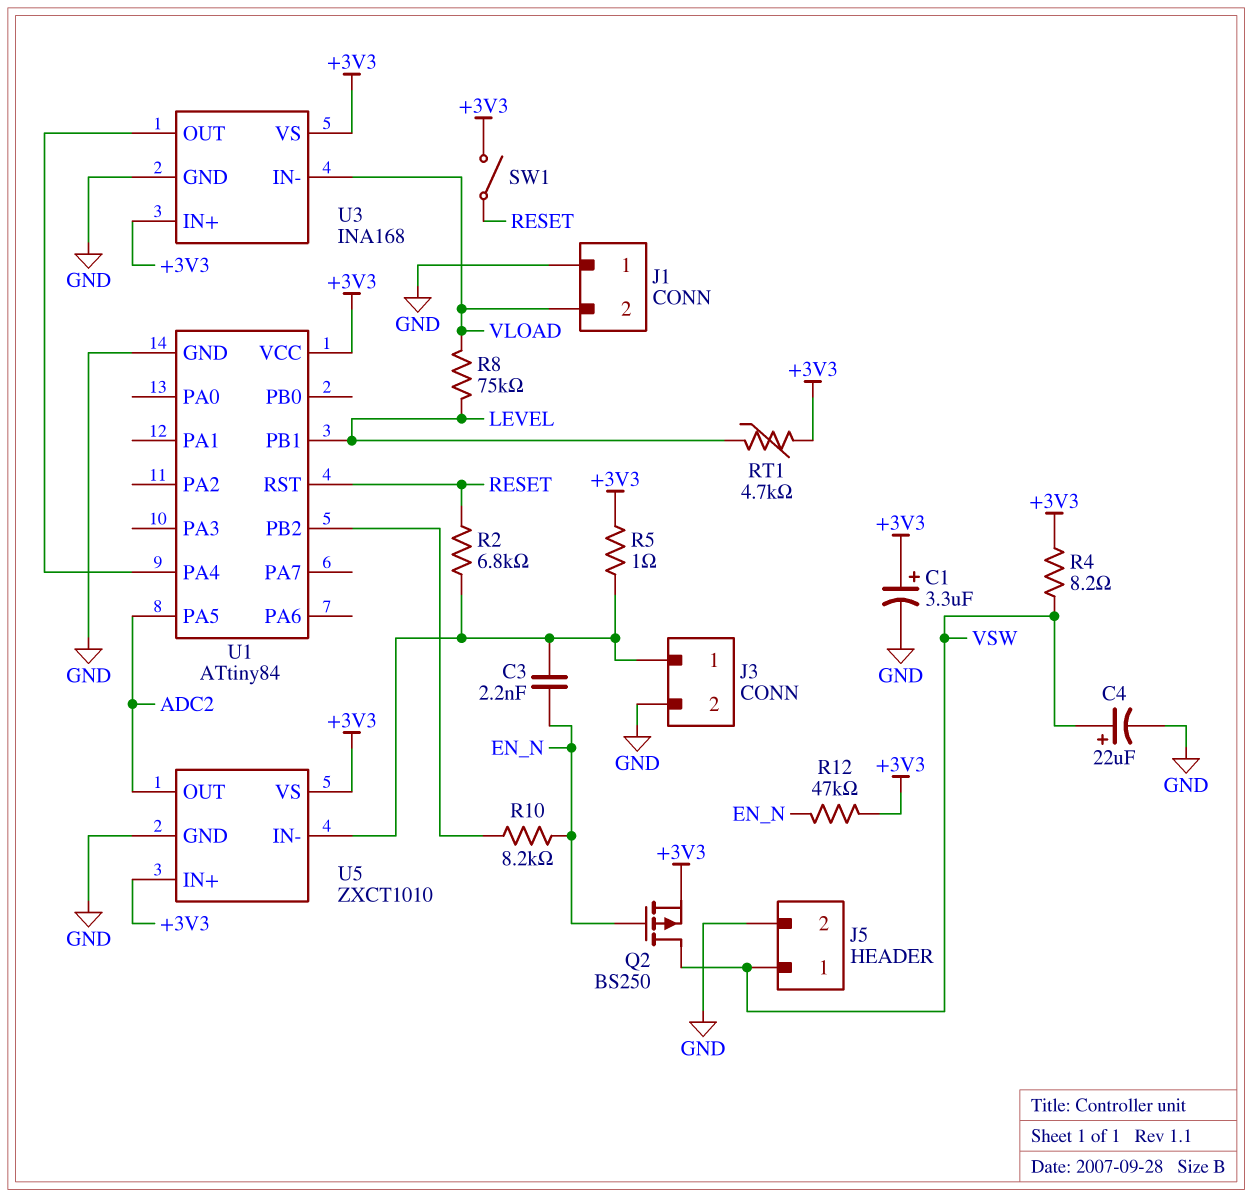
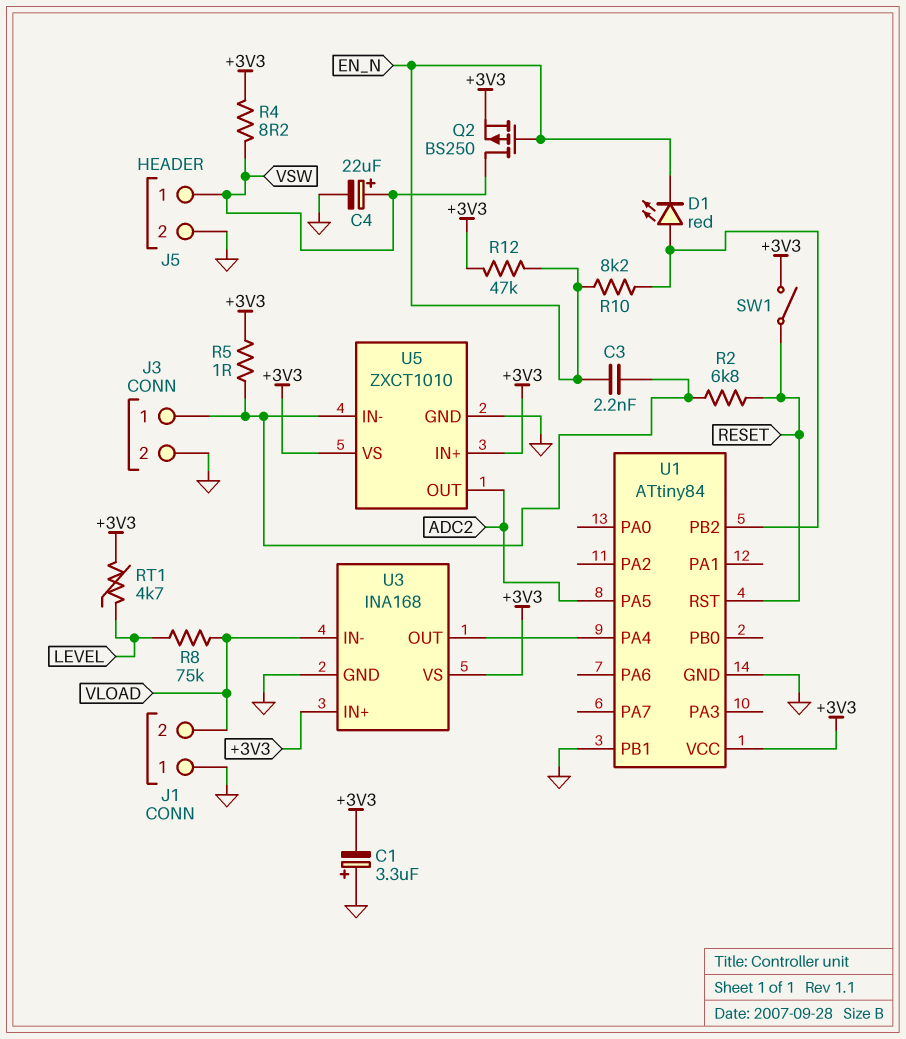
C1: 3.3uF (plus +3V3, minus GND) -> 3.3uF (plus GND, minus +3V3)
D1: none -> LED red (A U1/PB2, K EN_N)
U1 pin PB1: LEVEL -> GND

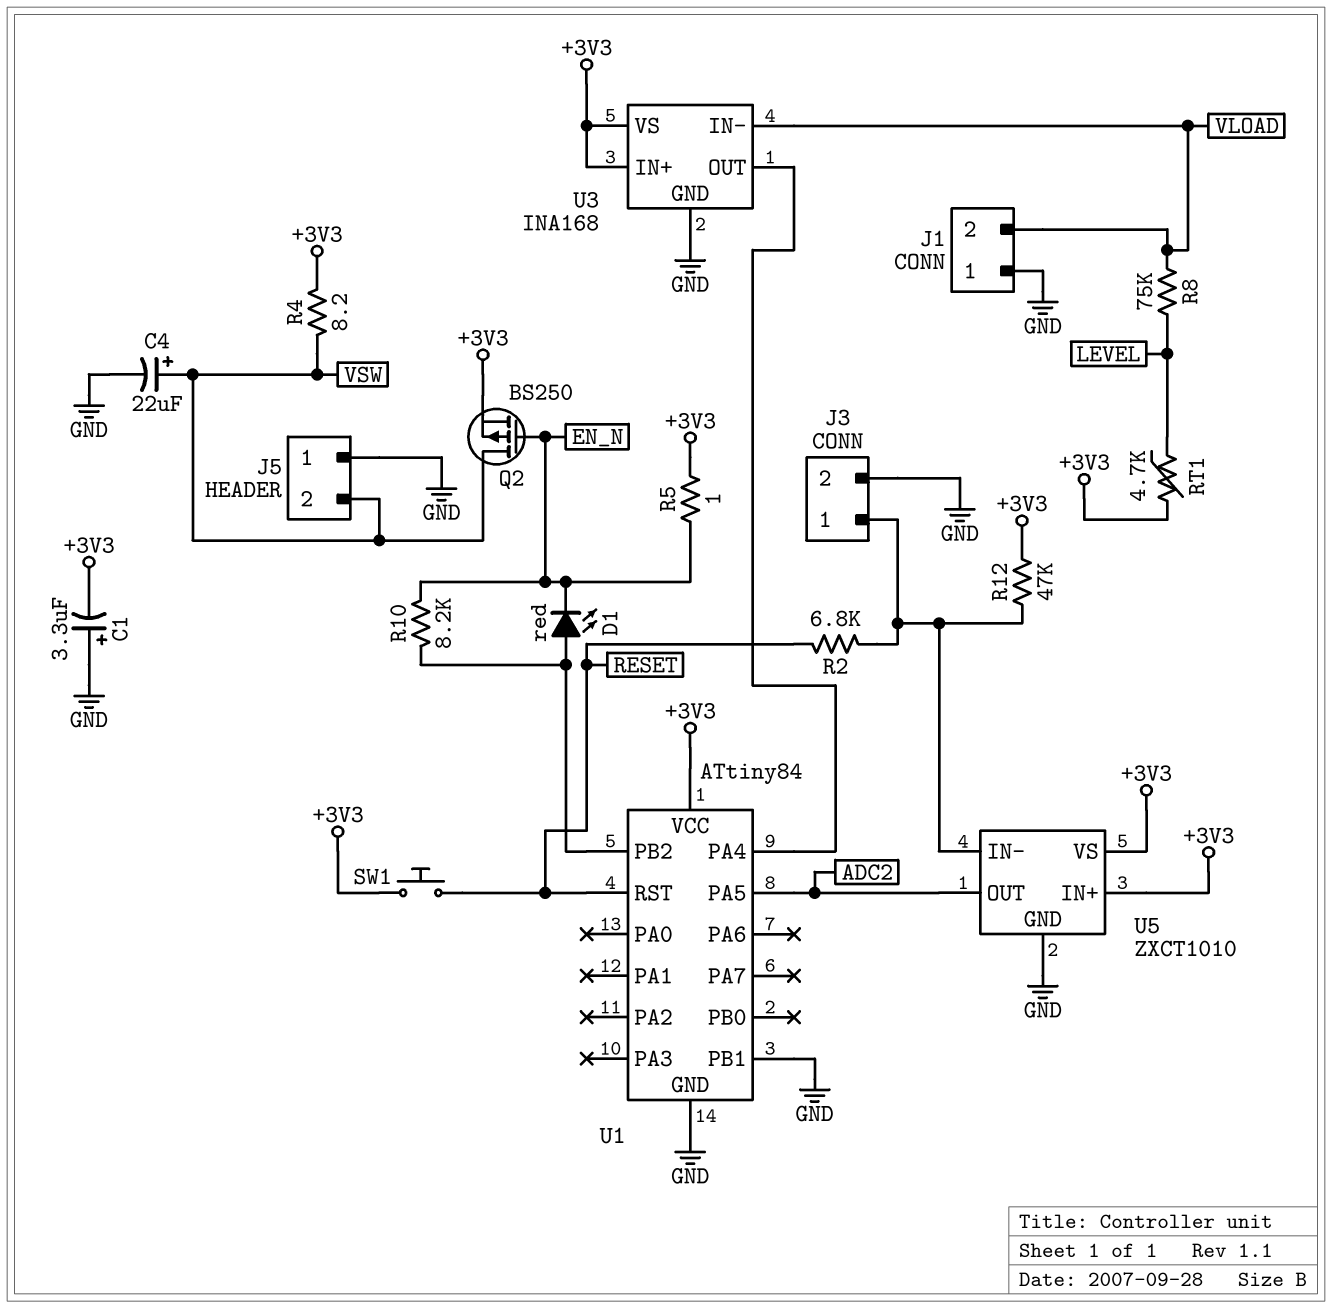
C3: 2.2nF (EN_N, J3/1) -> none
J5 pin 1: VSW -> GND
J5 pin 2: GND -> VSW
R5: 1 (+3V3, J3/1) -> 1 (+3V3, EN_N)
R12: 47k (+3V3, EN_N) -> 47k (+3V3, J3/1)
SW1: switch (+3V3, RESET) -> button (+3V3, RESET)

